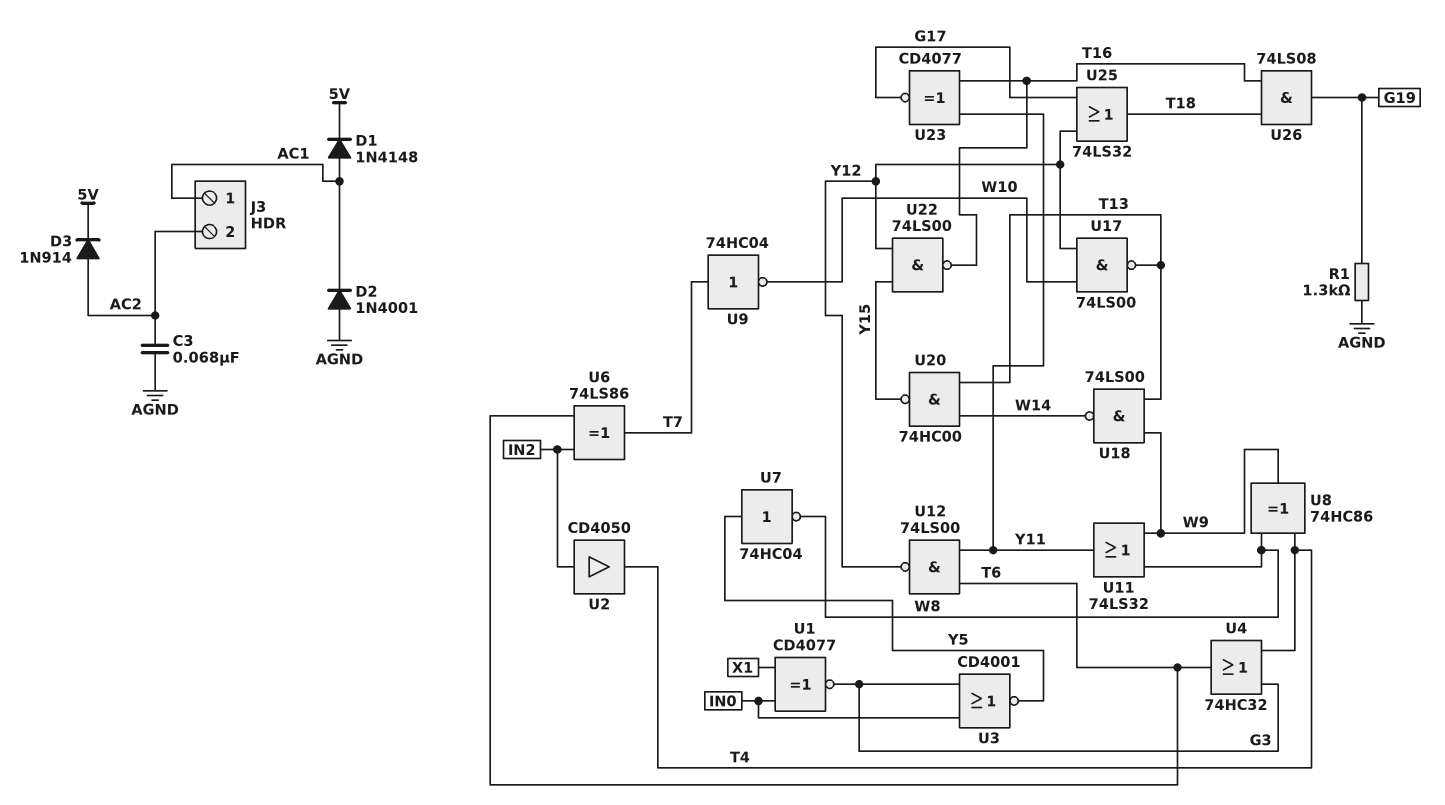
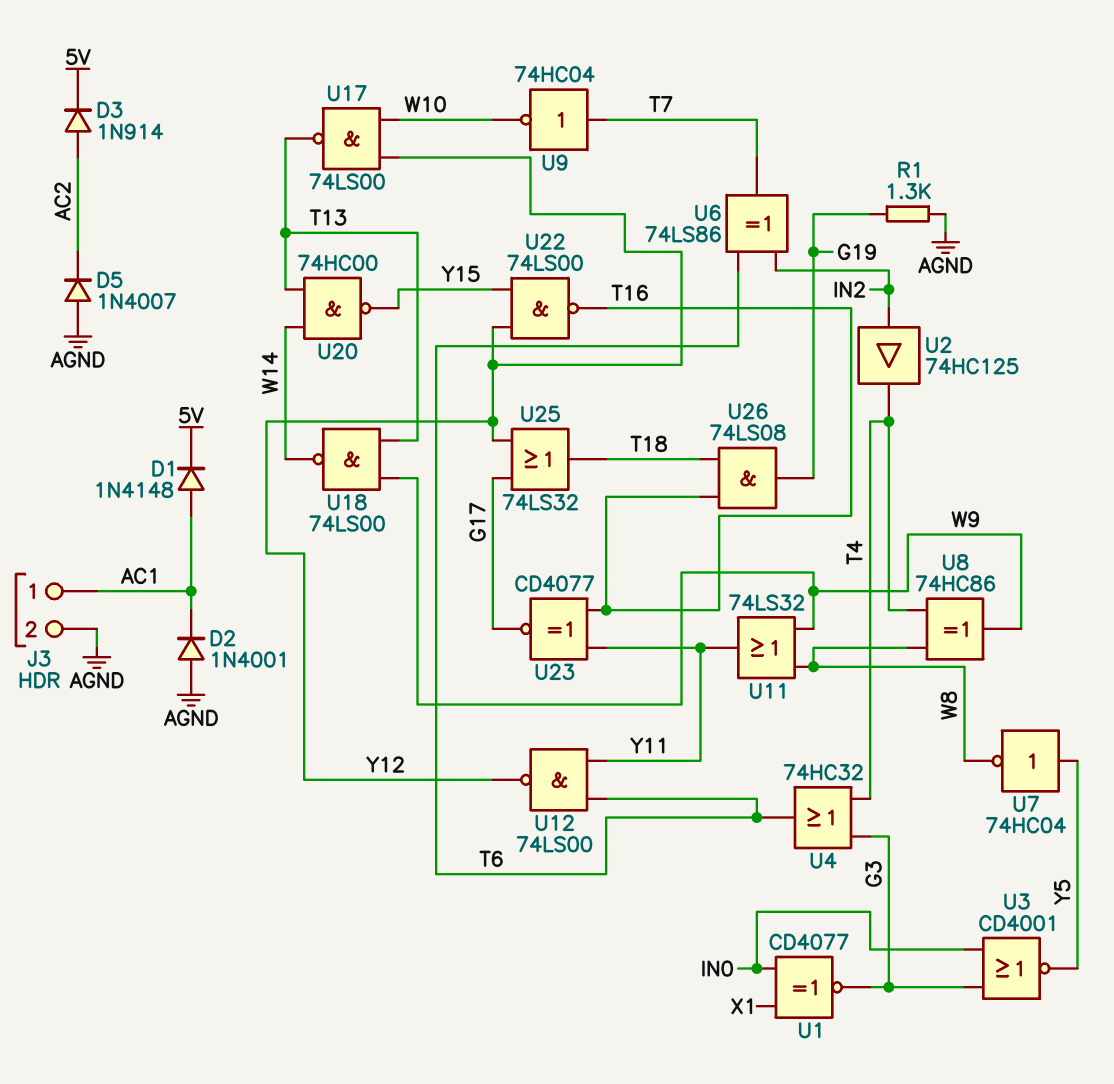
C3: 68nF (AC2, AGND) -> none
D5: none -> diode 1N4007 (A AGND, K AC2)
J3 pin 2: AC2 -> AGND
U2: buffer CD4050 (in IN2, out T4) -> buffer 74HC125 (in IN2, out T4)

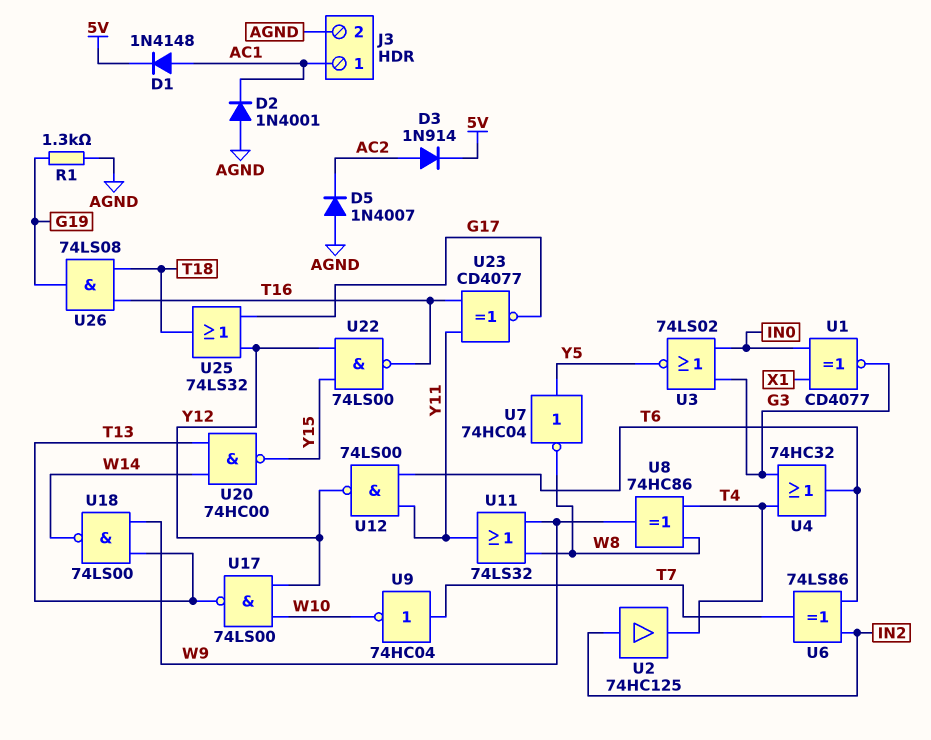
U3: NOR CD4001 (in G3, in IN0, out Y5) -> NOR 74LS02 (in G3, in IN0, out Y5)

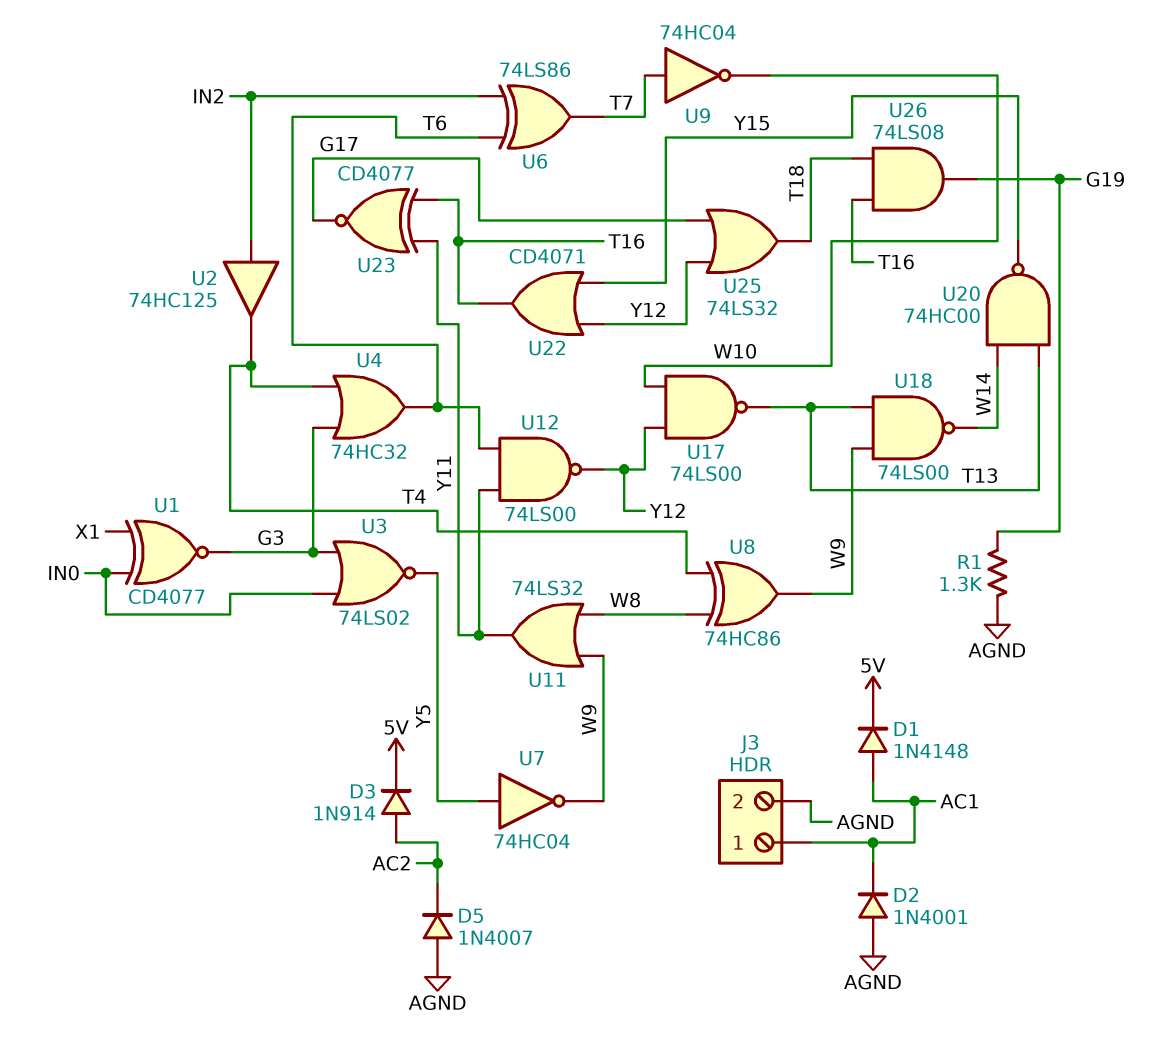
U7: NOT 74HC04 (in Y5, out W8) -> NOT 74HC04 (in Y5, out W9)
U22: NAND 74LS00 (in Y12, in Y15, out T16) -> OR CD4071 (in Y12, in Y15, out T16)

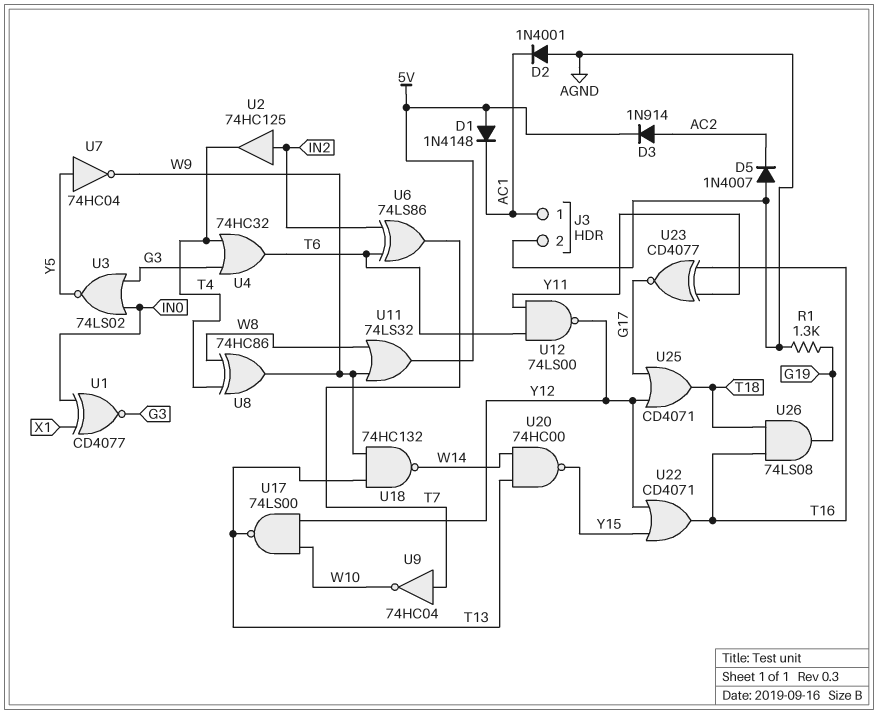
D1: diode 1N4148 (A AC1, K 5V) -> diode 1N4148 (A 5V, K AC1)
U11: OR 74LS32 (in W8, in W9, out Y11) -> OR 74LS32 (in W8, in W9, out 5V)
U18: NAND 74LS00 (in T13, in W9, out W14) -> NAND 74HC132 (in T13, in W9, out W14)
U25: OR 74LS32 (in G17, in Y12, out T18) -> OR CD4071 (in G17, in Y12, out T18)

